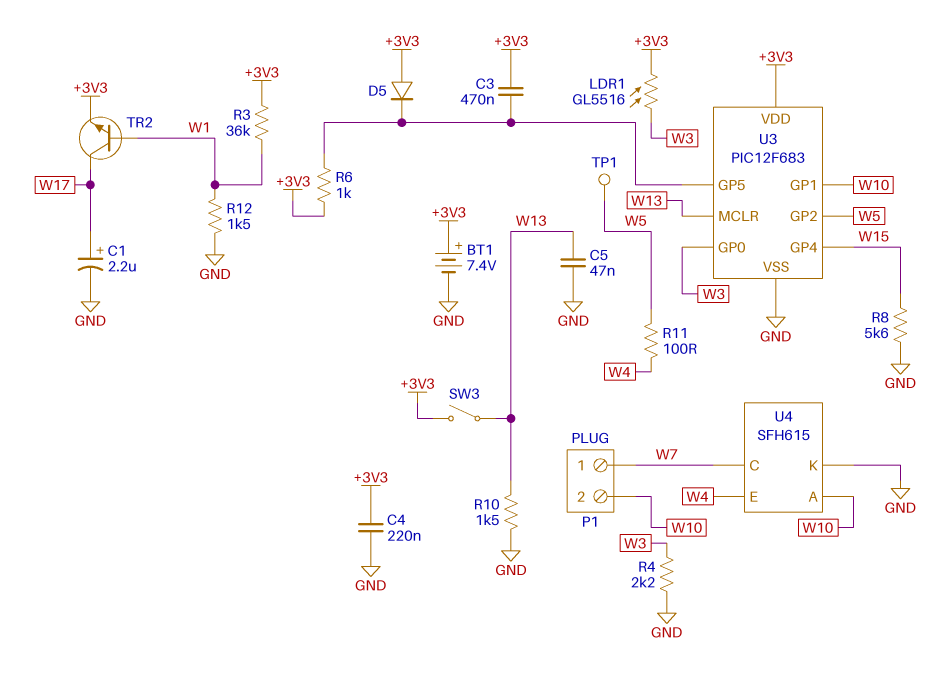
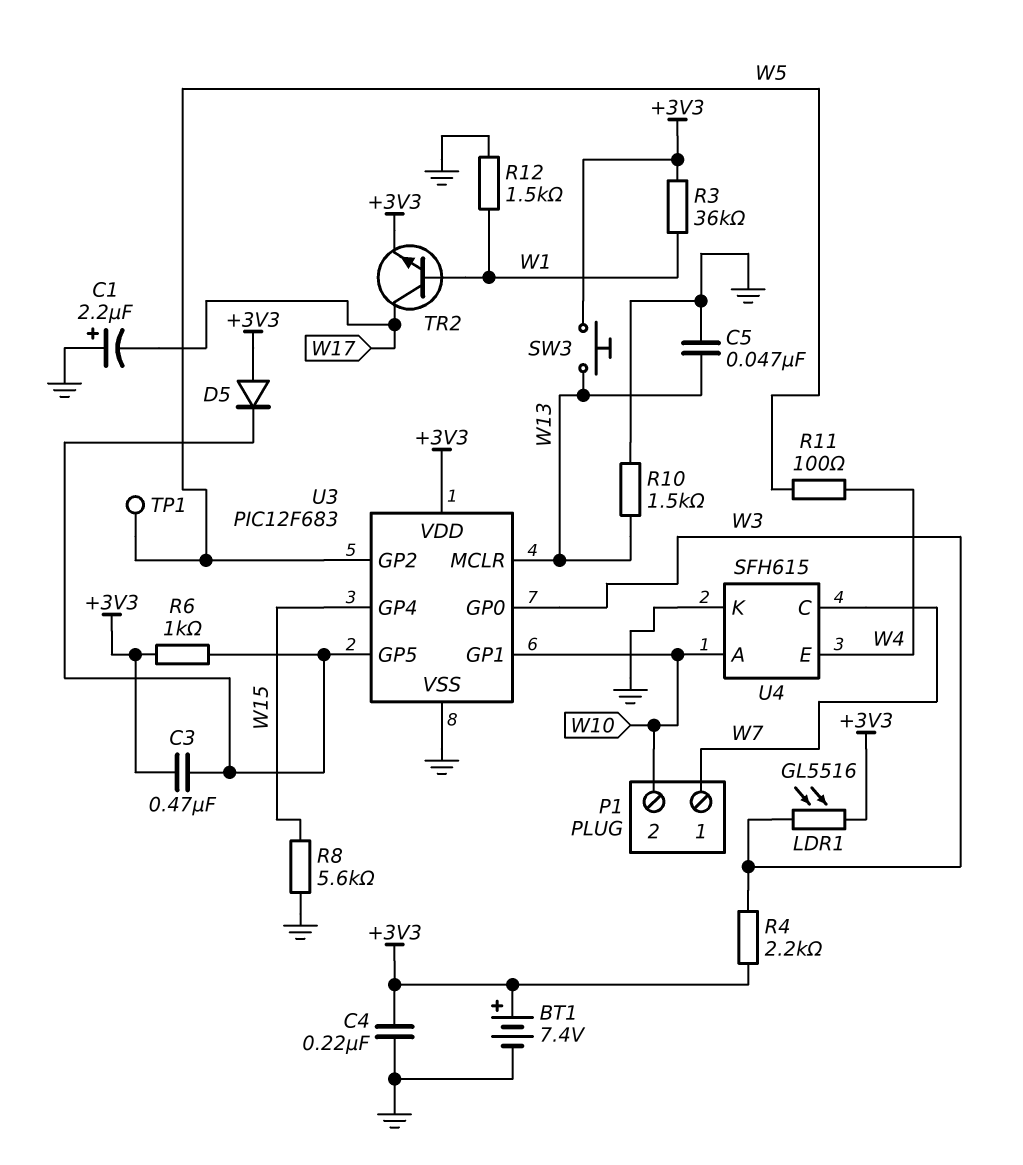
C1: 2.2uF (plus W17, minus GND) -> 2.2uF (plus GND, minus W17)
R4: 2.2k (GND, W3) -> 2.2k (+3V3, W3)
SW3: switch (+3V3, W13) -> button (+3V3, W13)

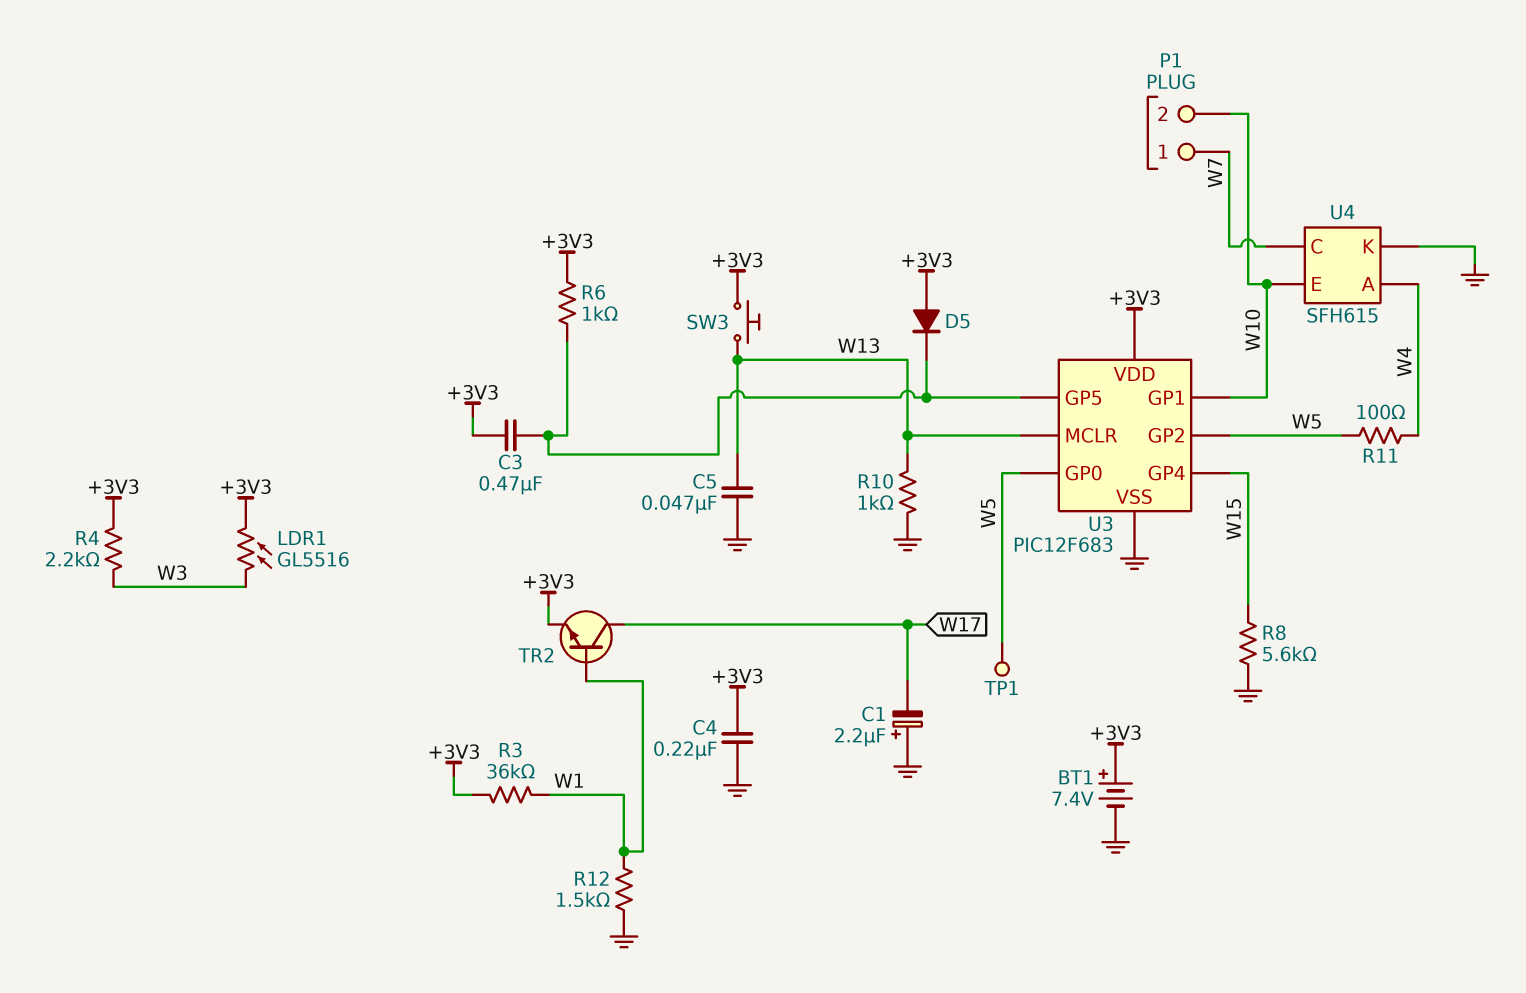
R10: 1.5k (GND, W13) -> 1k (GND, W13)
U3 pin GP0: W3 -> W5
U4 pin A: W10 -> W4
U4 pin E: W4 -> W10

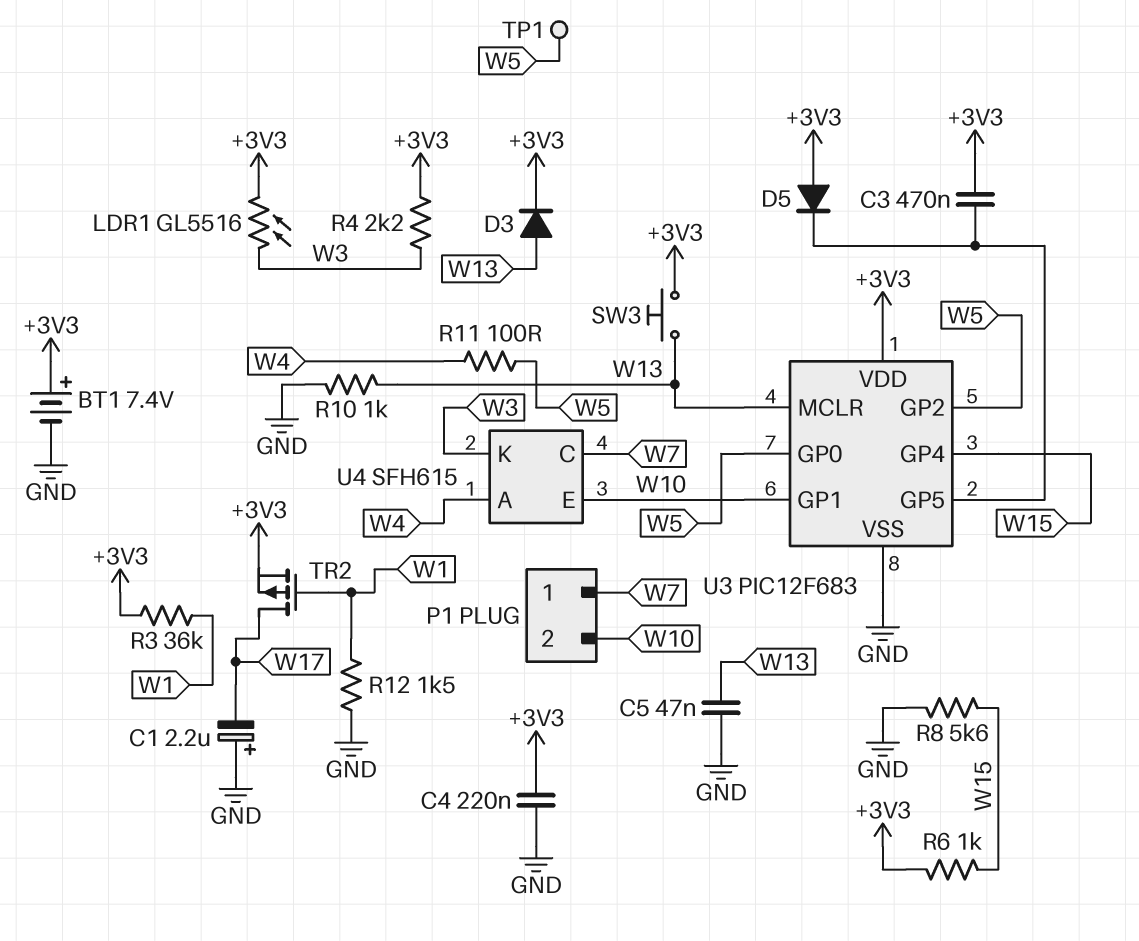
D3: none -> diode (A W13, K +3V3)
R6: 1k (+3V3, U3/GP5) -> 1k (+3V3, W15)
TR2: NPN (B W1, C W17, E +3V3) -> PMOS (G W1, D W17, S +3V3)
U4 pin K: GND -> W3

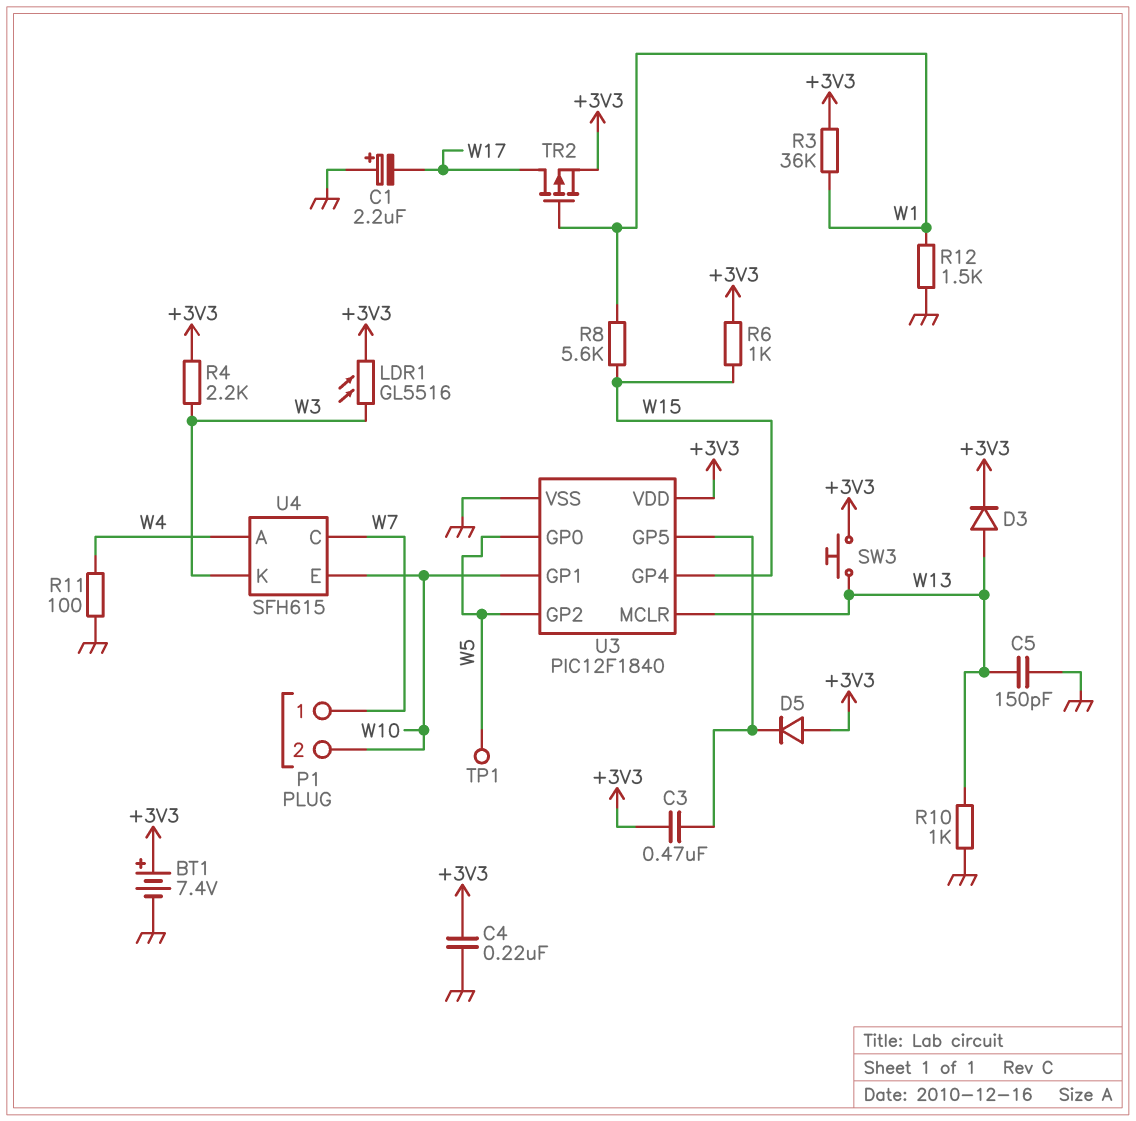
C5: 47nF (GND, W13) -> 150pF (GND, W13)
R8: 5.6k (GND, W15) -> 5.6k (W1, W15)
R11: 100 (W4, W5) -> 100 (GND, W4)
U3: PIC12F683 -> PIC12F1840

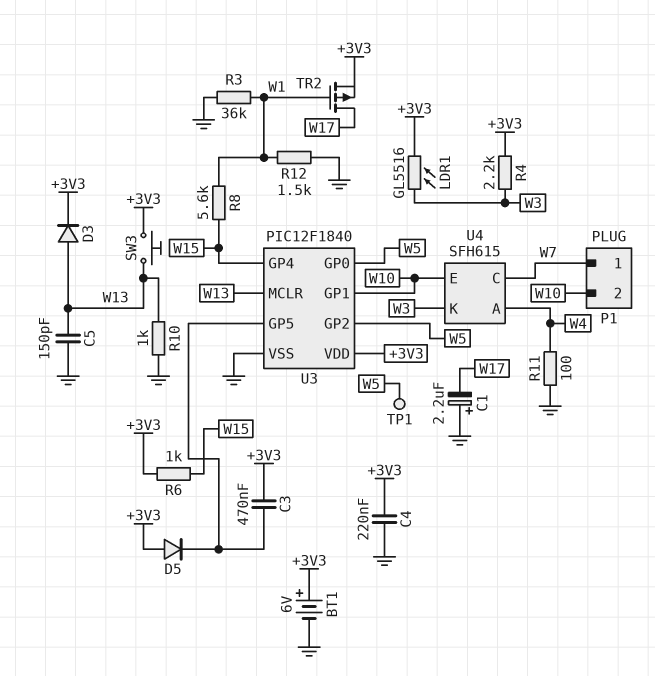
BT1: 7.4V (plus +3V3, minus GND) -> 6V (plus +3V3, minus GND)
R3: 36k (+3V3, W1) -> 36k (GND, W1)

